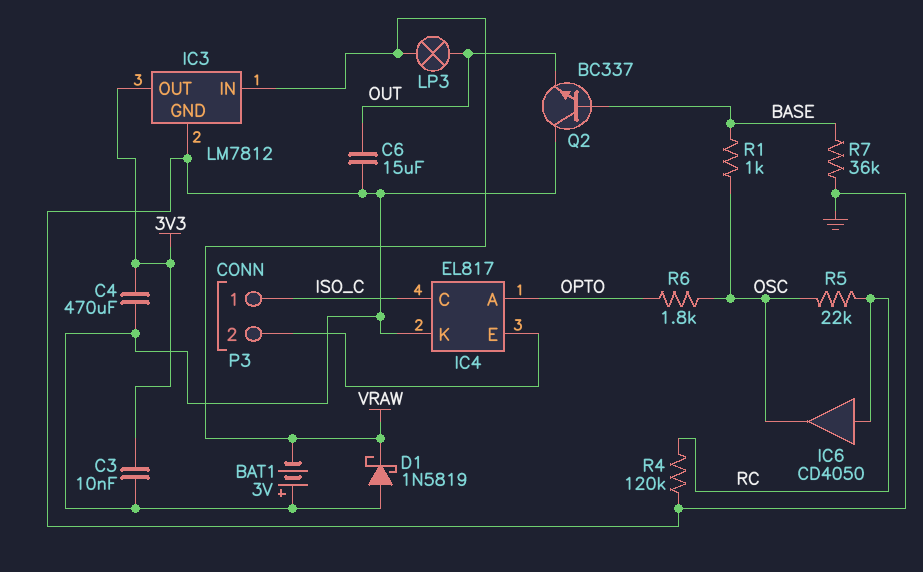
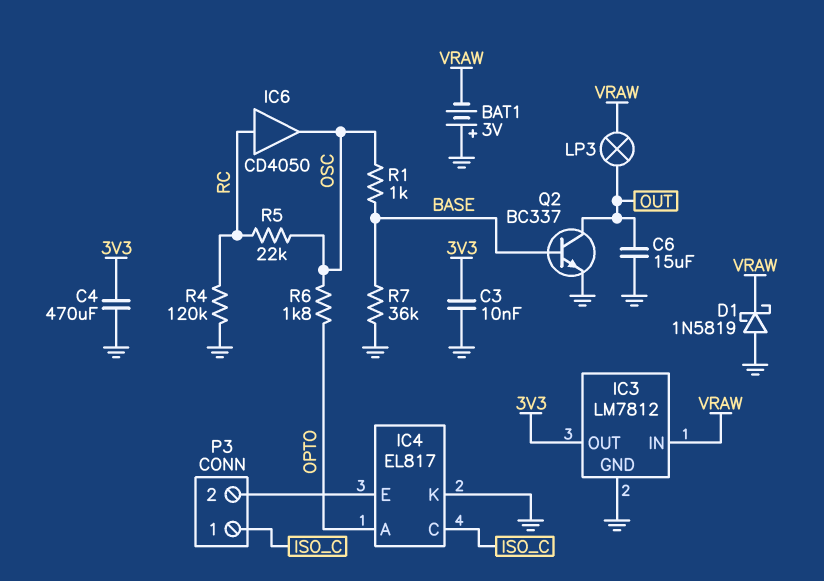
Q2: NPN BC337 (B BASE, C GND, E OUT) -> NPN BC337 (B BASE, C OUT, E GND)

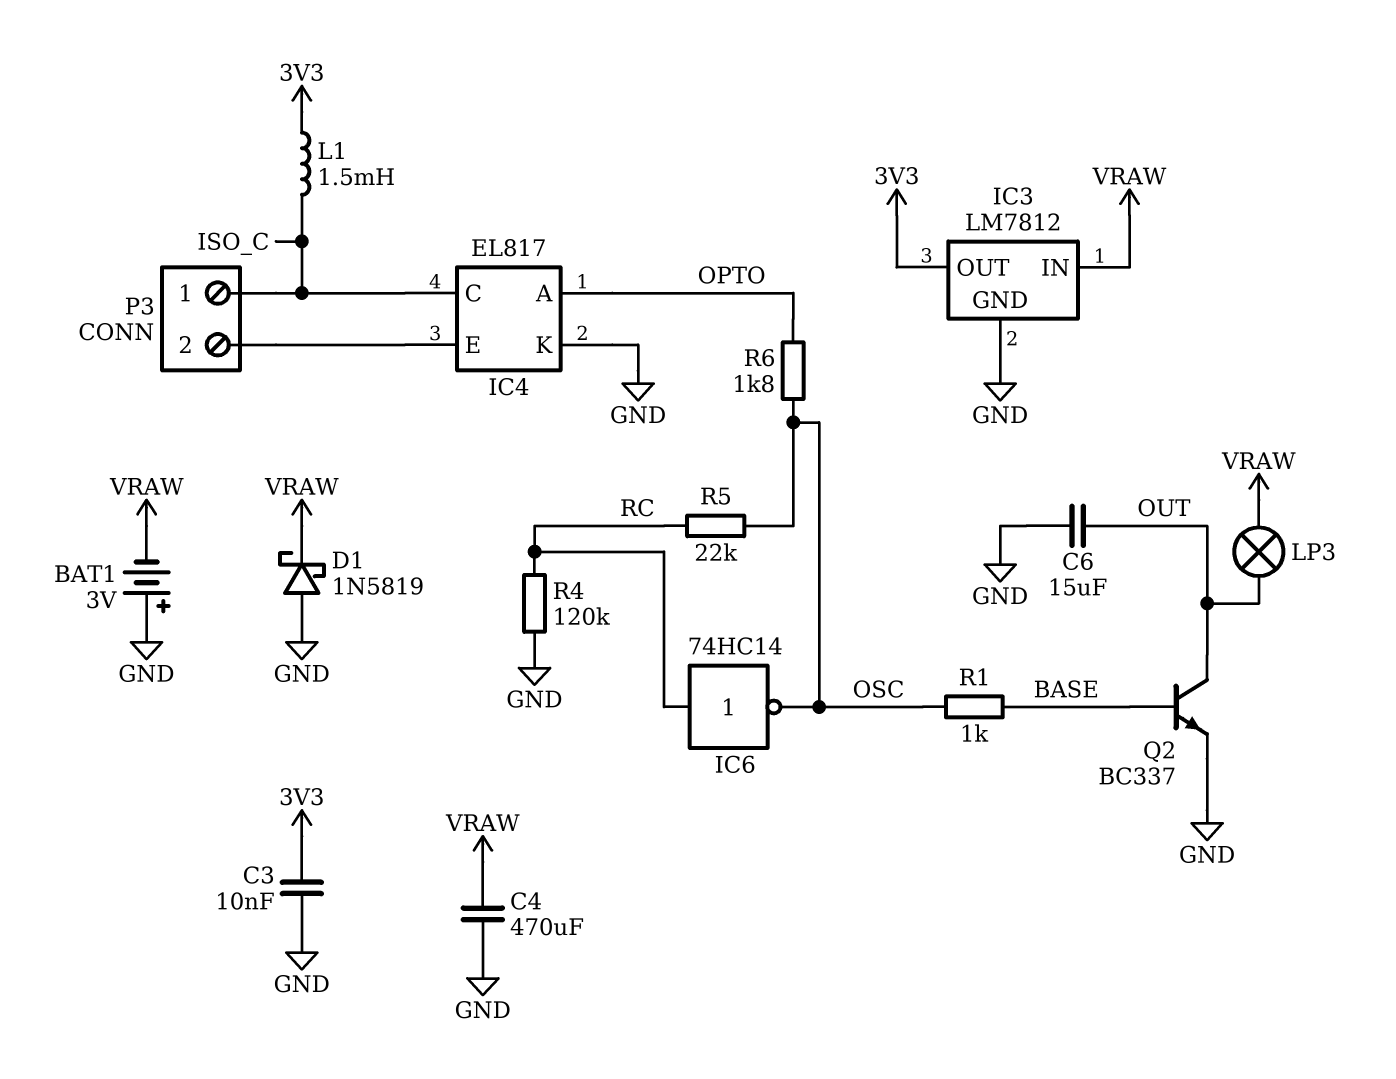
C4: 470uF (3V3, GND) -> 470uF (GND, VRAW)
IC6: buffer CD4050 (in RC, out OSC) -> NOT 74HC14 (in RC, out OSC)
L1: none -> 1.5mH (3V3, ISO_C)
R7: 36k (BASE, GND) -> none

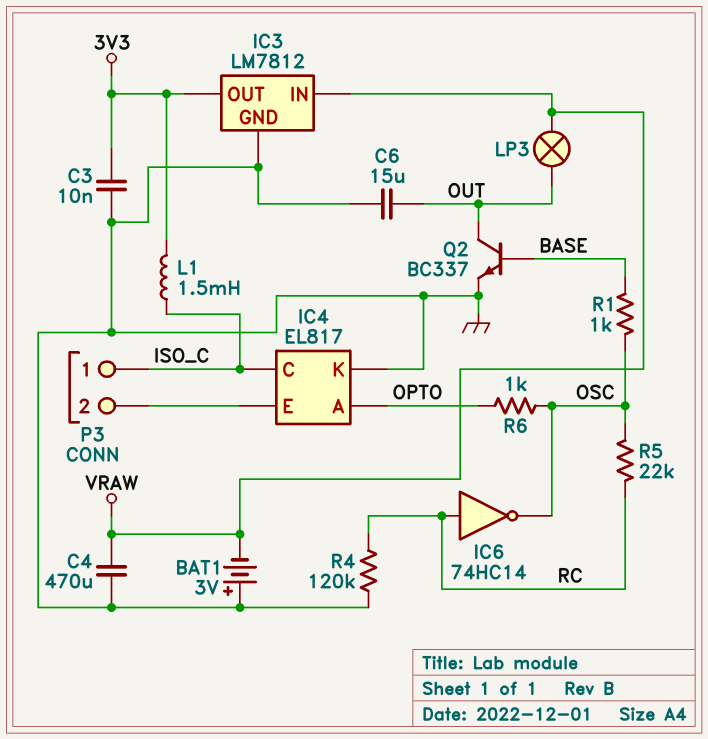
D1: schottky 1N5819 (A GND, K VRAW) -> none
R6: 1.8k (OPTO, OSC) -> 1k (OPTO, OSC)

